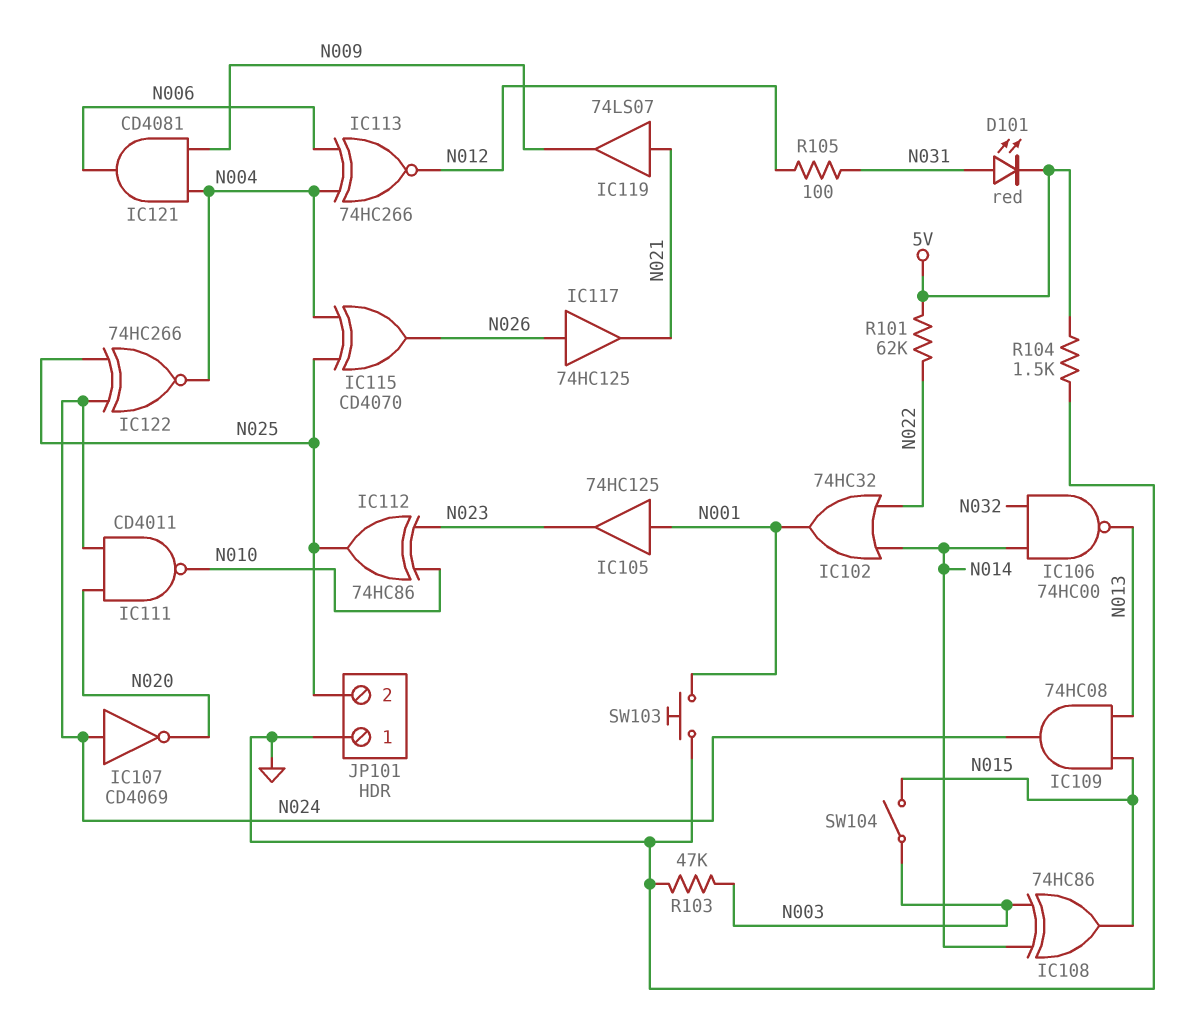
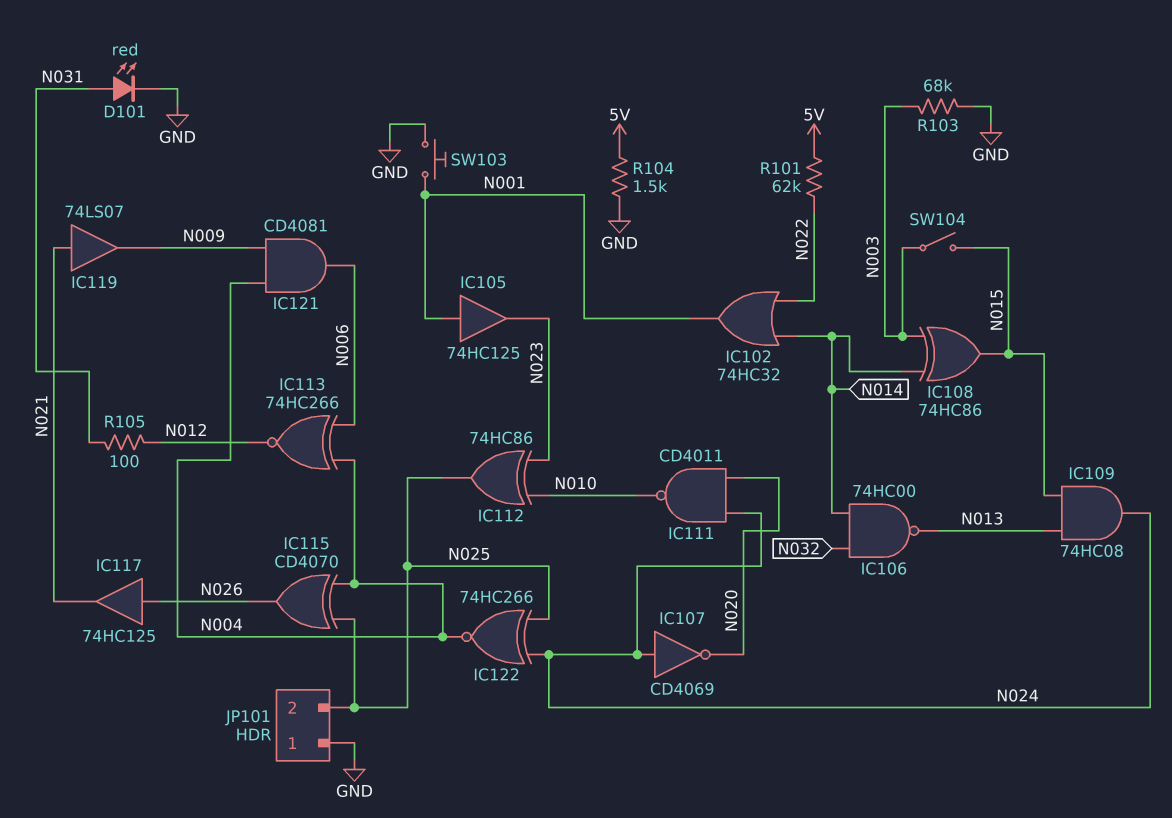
D101: LED red (A N031, K 5V) -> LED red (A N031, K GND)
R103: 47k (GND, N003) -> 68k (GND, N003)

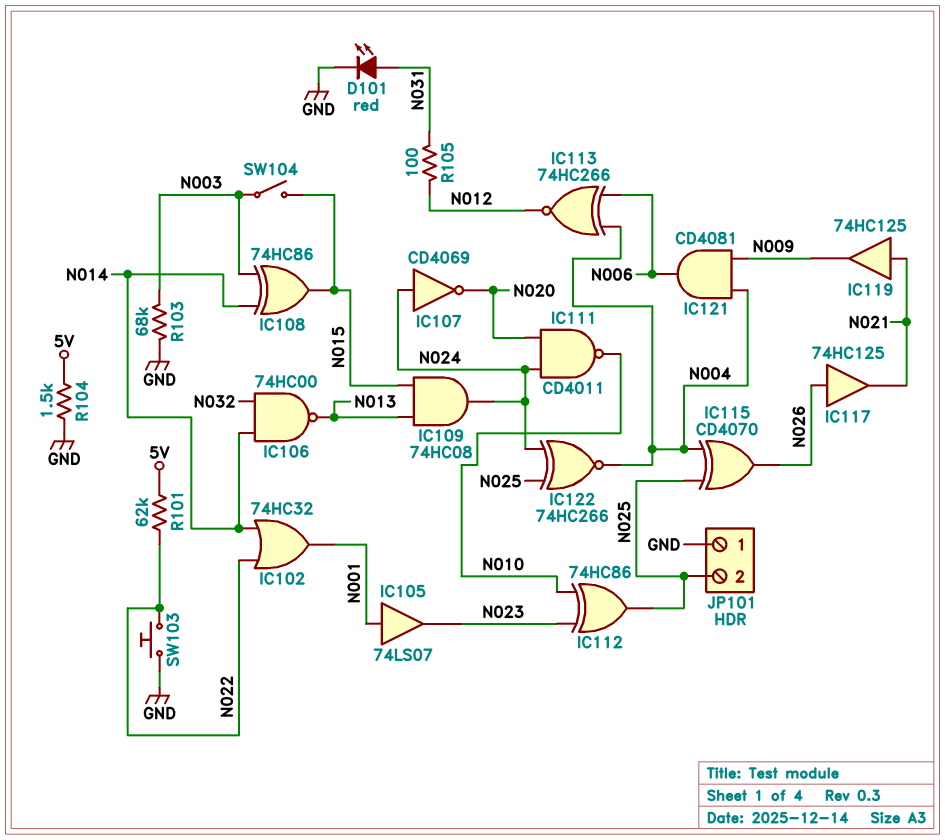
IC105: buffer 74HC125 (in N001, out N023) -> buffer 74LS07 (in N001, out N023)
IC119: buffer 74LS07 (in N021, out N009) -> buffer 74HC125 (in N021, out N009)
SW103: button (GND, N001) -> button (GND, N022)

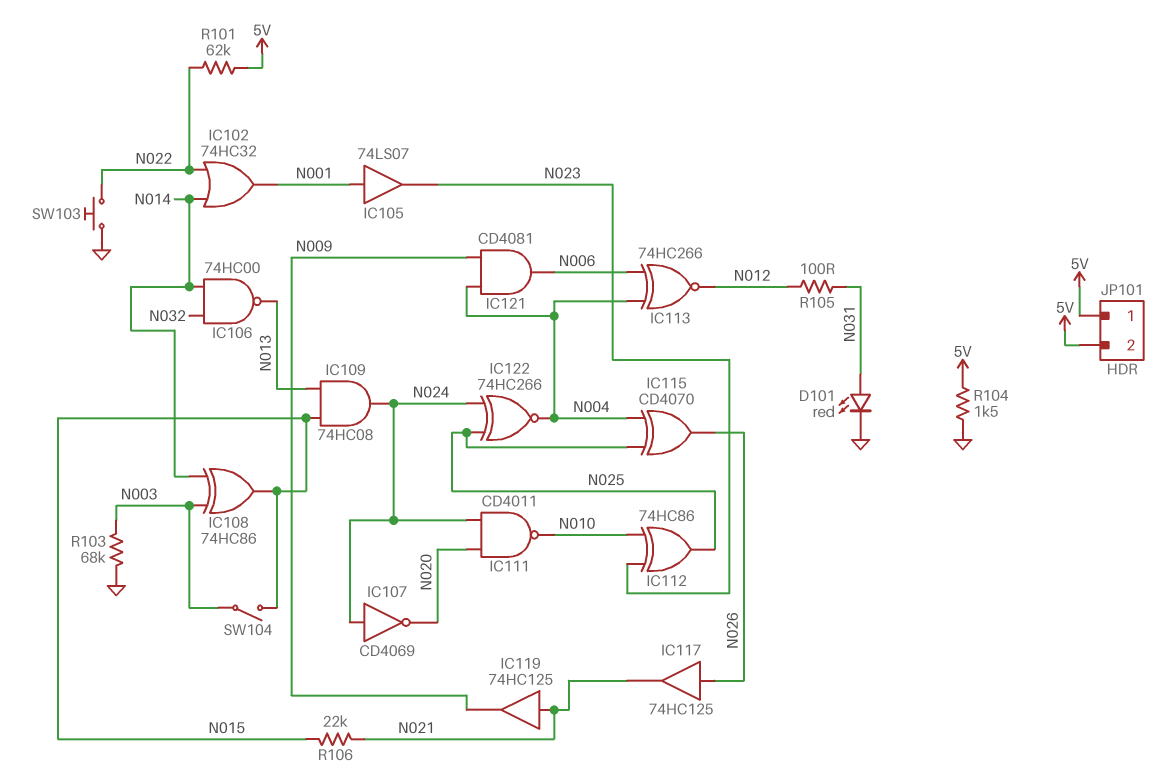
JP101 pin 1: GND -> 5V
JP101 pin 2: N025 -> 5V
R106: none -> 22k (N015, N021)

